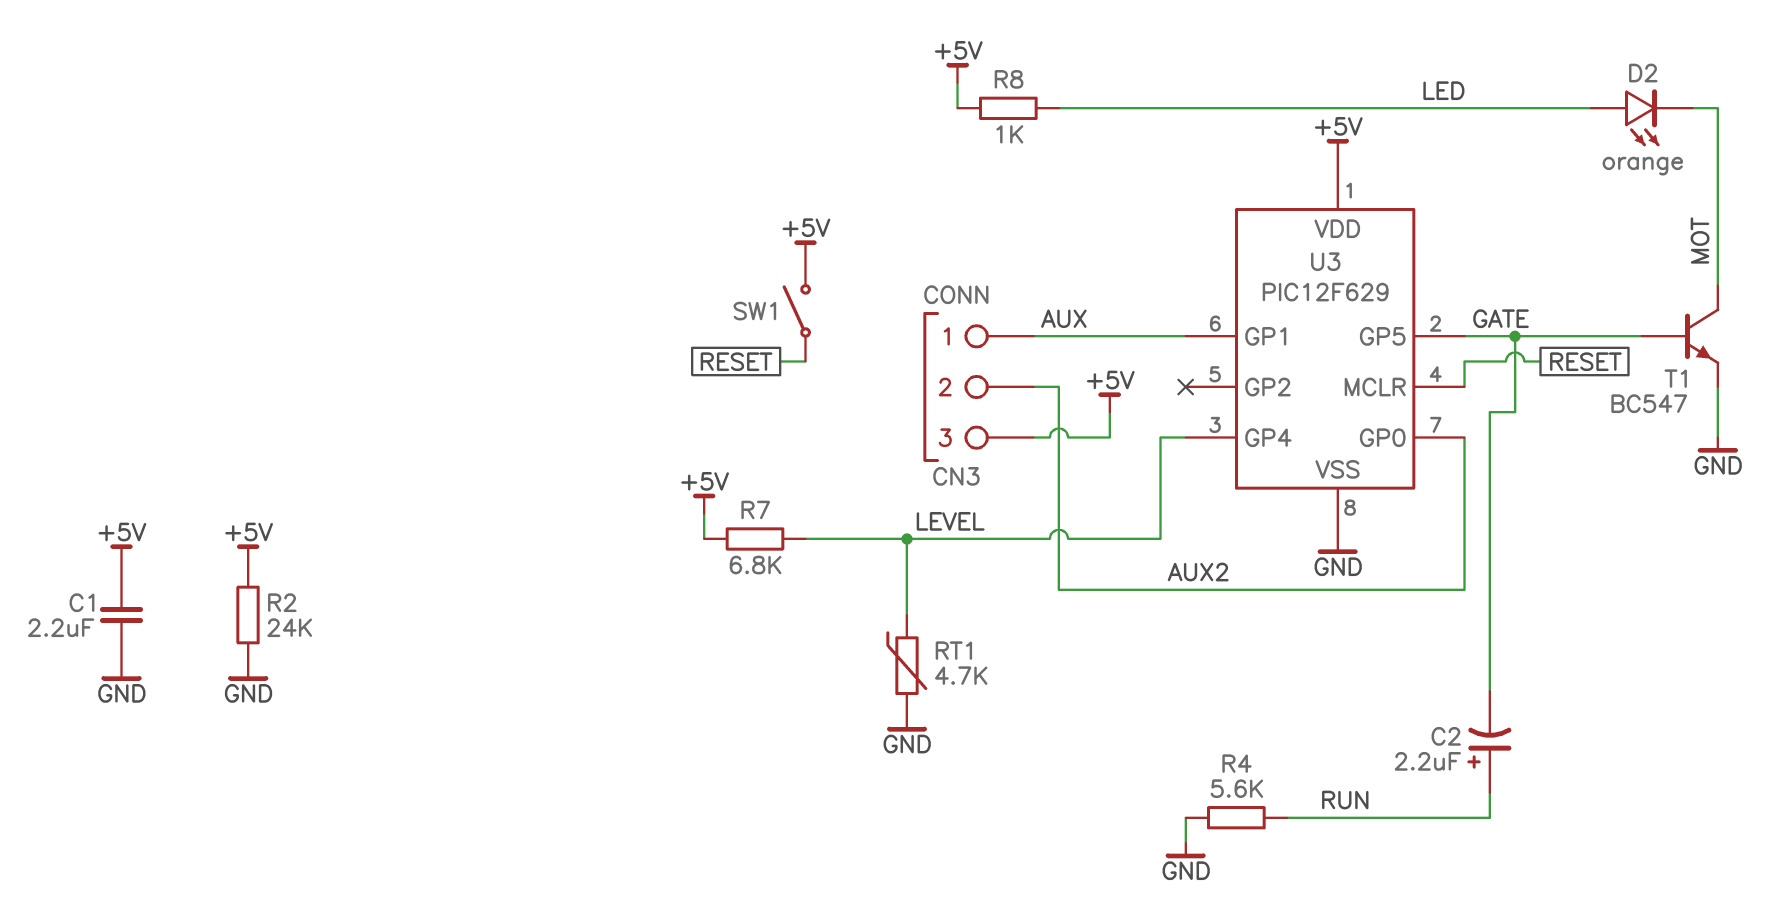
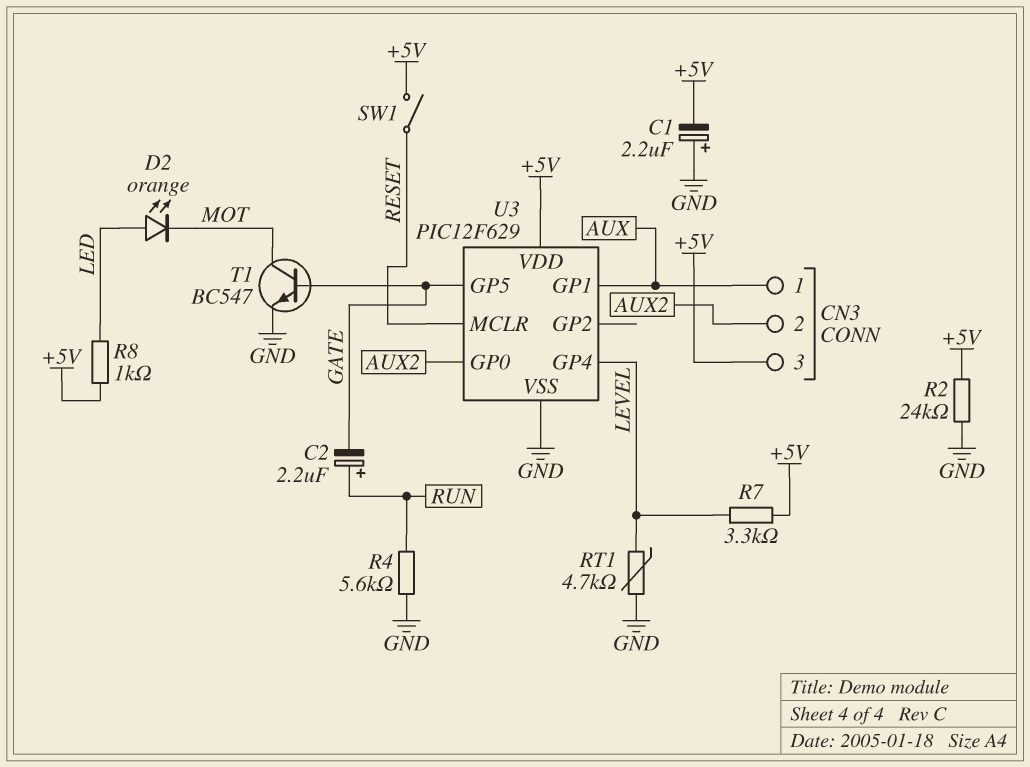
C1: 2.2uF (+5V, GND) -> 2.2uF (plus GND, minus +5V)
R7: 6.8k (+5V, LEVEL) -> 3.3k (+5V, LEVEL)

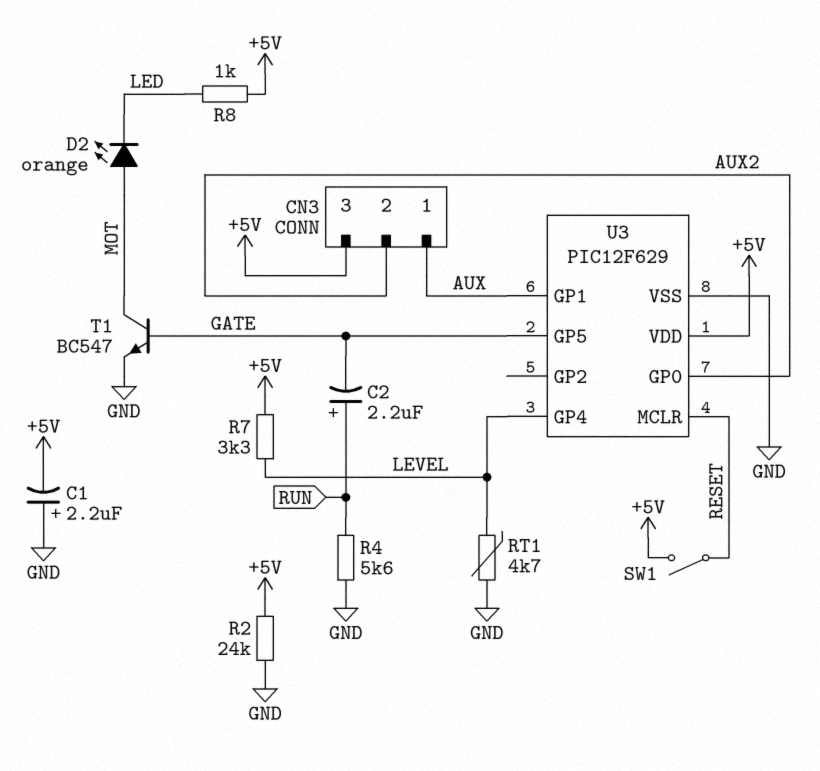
D2: LED orange (A LED, K MOT) -> LED orange (A MOT, K LED)

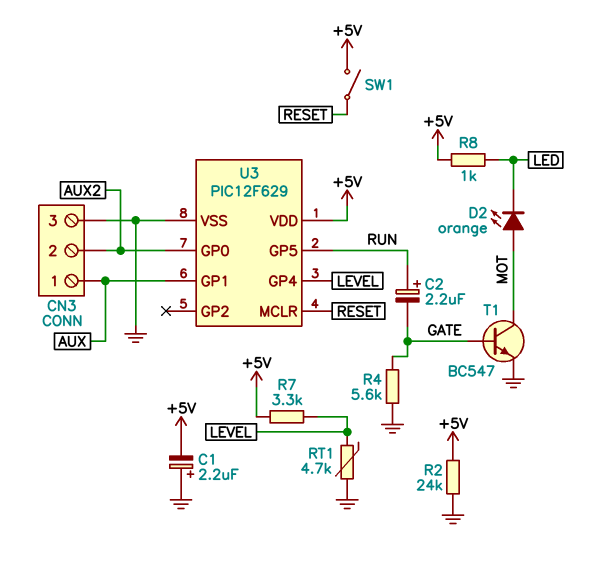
CN3 pin 3: +5V -> GND
R4: 5.6k (GND, RUN) -> 5.6k (GATE, GND)
U3 pin GP5: GATE -> RUN

